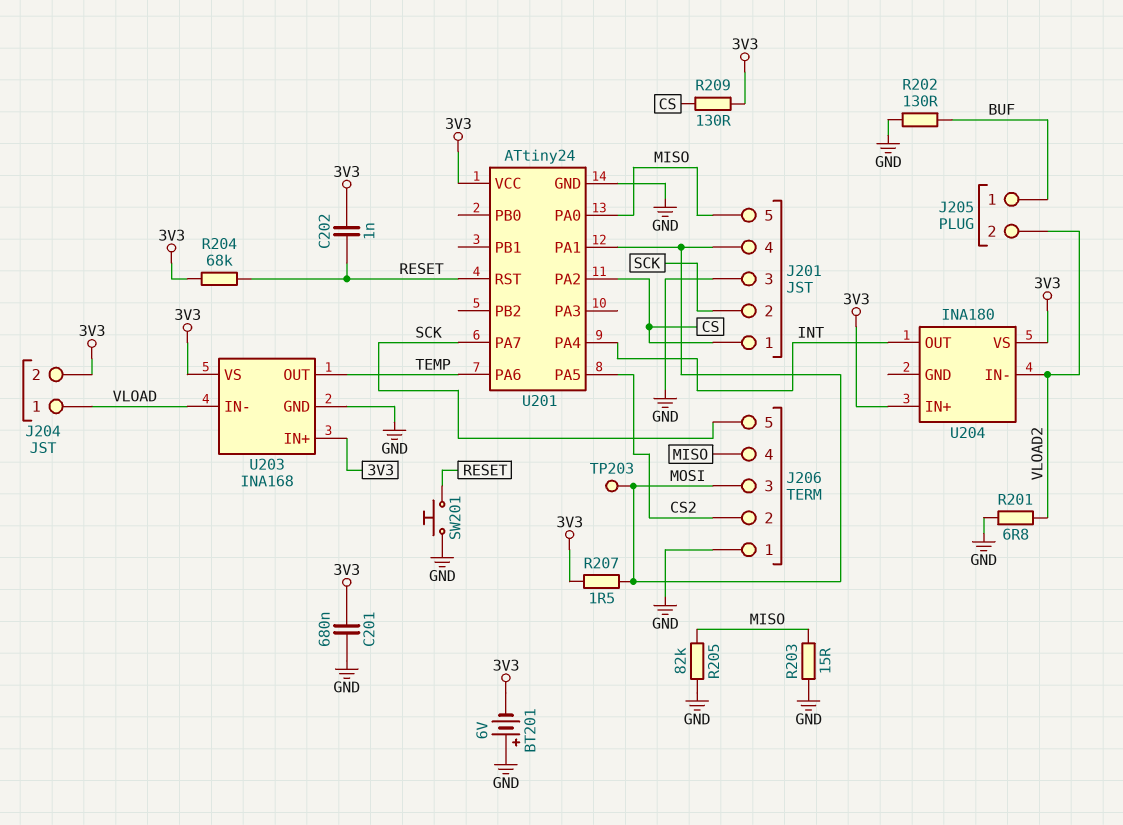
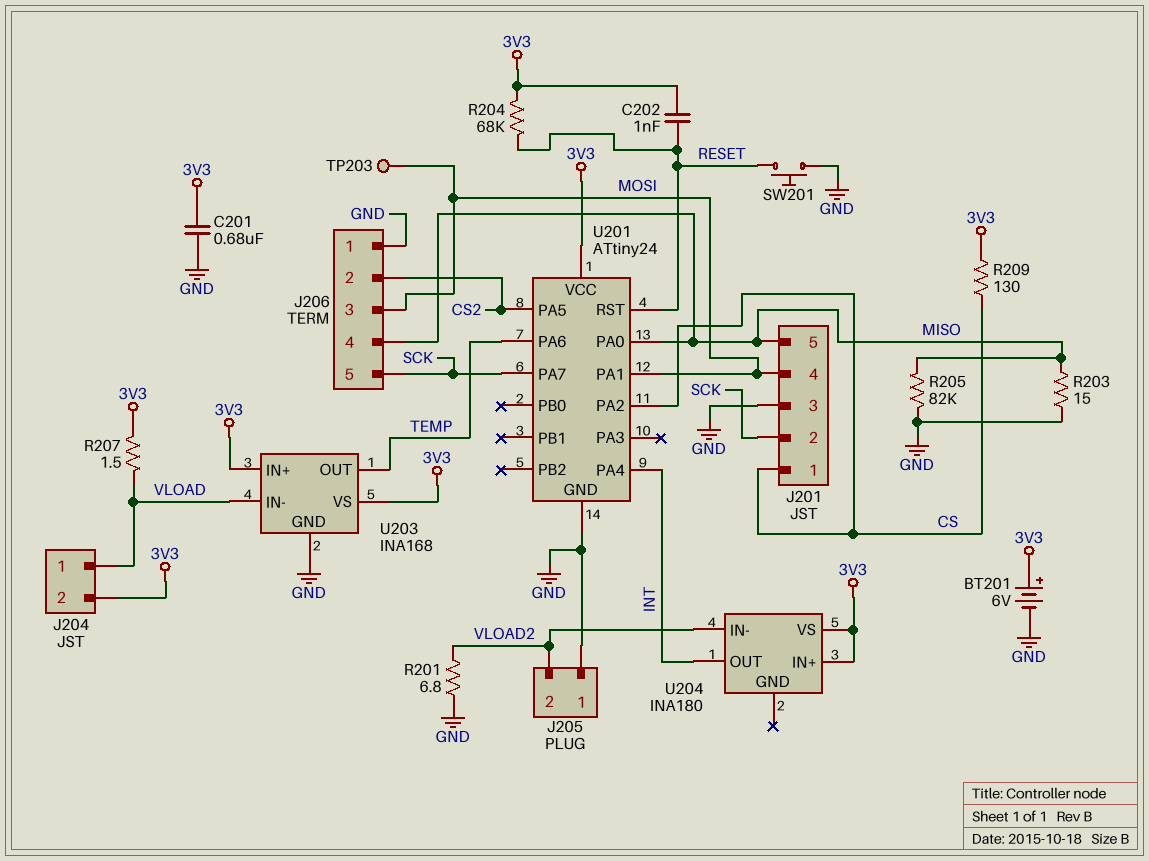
BT201: 6V (plus GND, minus 3V3) -> 6V (plus 3V3, minus GND)
J205 pin 1: BUF -> GND
R202: 130 (BUF, GND) -> none
R207: 1.5 (3V3, MOSI) -> 1.5 (3V3, VLOAD)

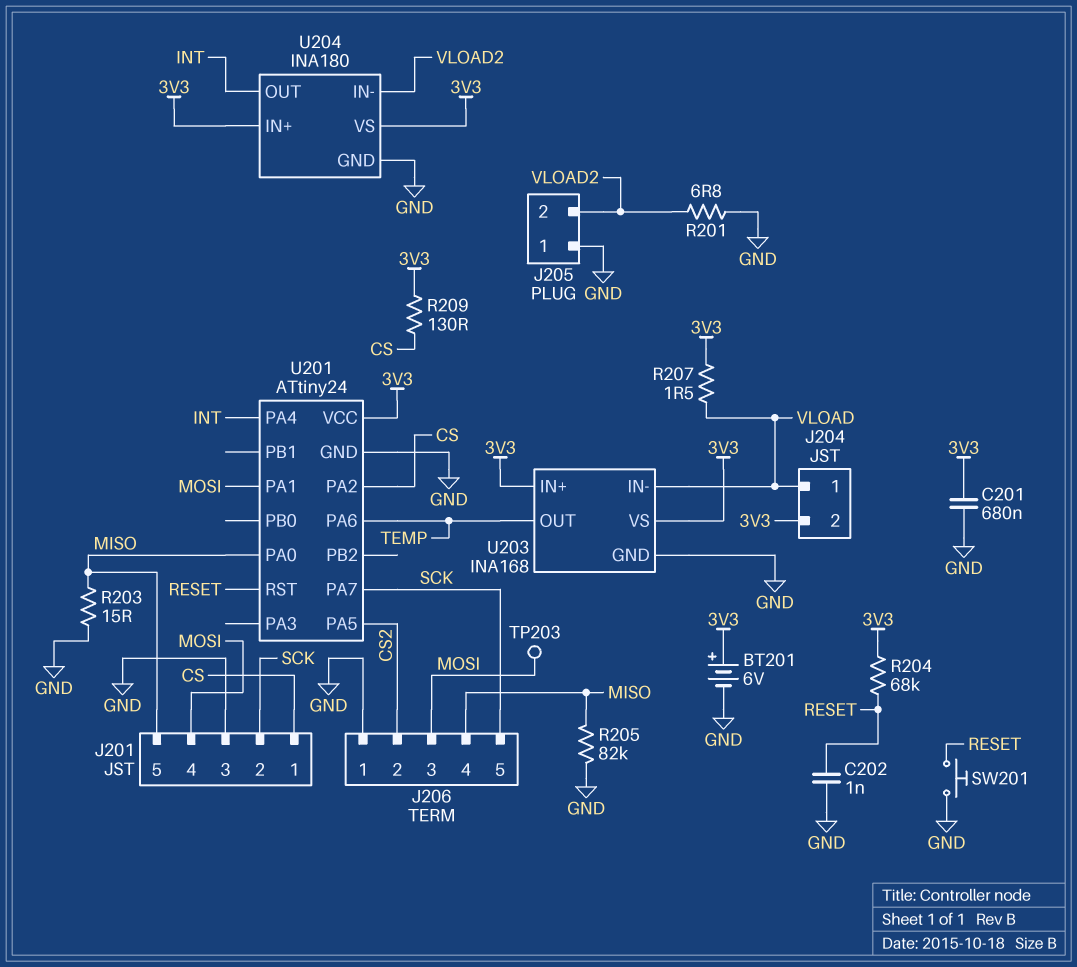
C202: 1nF (3V3, RESET) -> 1nF (GND, RESET)
U204 pin GND: none -> GND

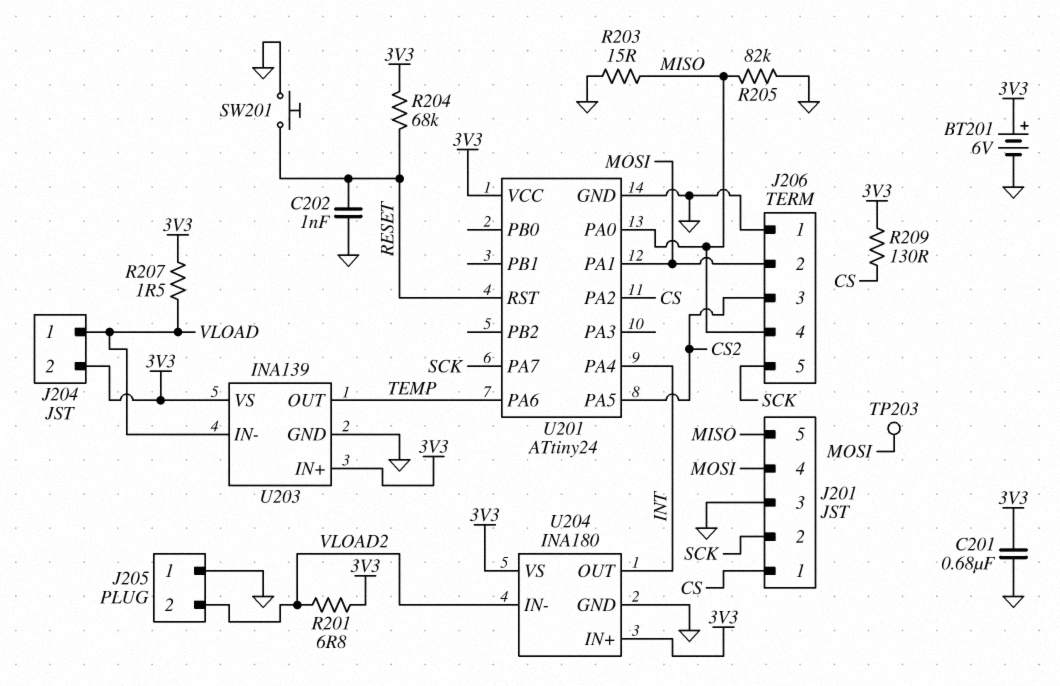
J206 pin 2: CS2 -> MOSI
J206 pin 3: MOSI -> CS2
R201: 6.8 (GND, VLOAD2) -> 6.8 (3V3, VLOAD2)
U203: INA168 -> INA139

